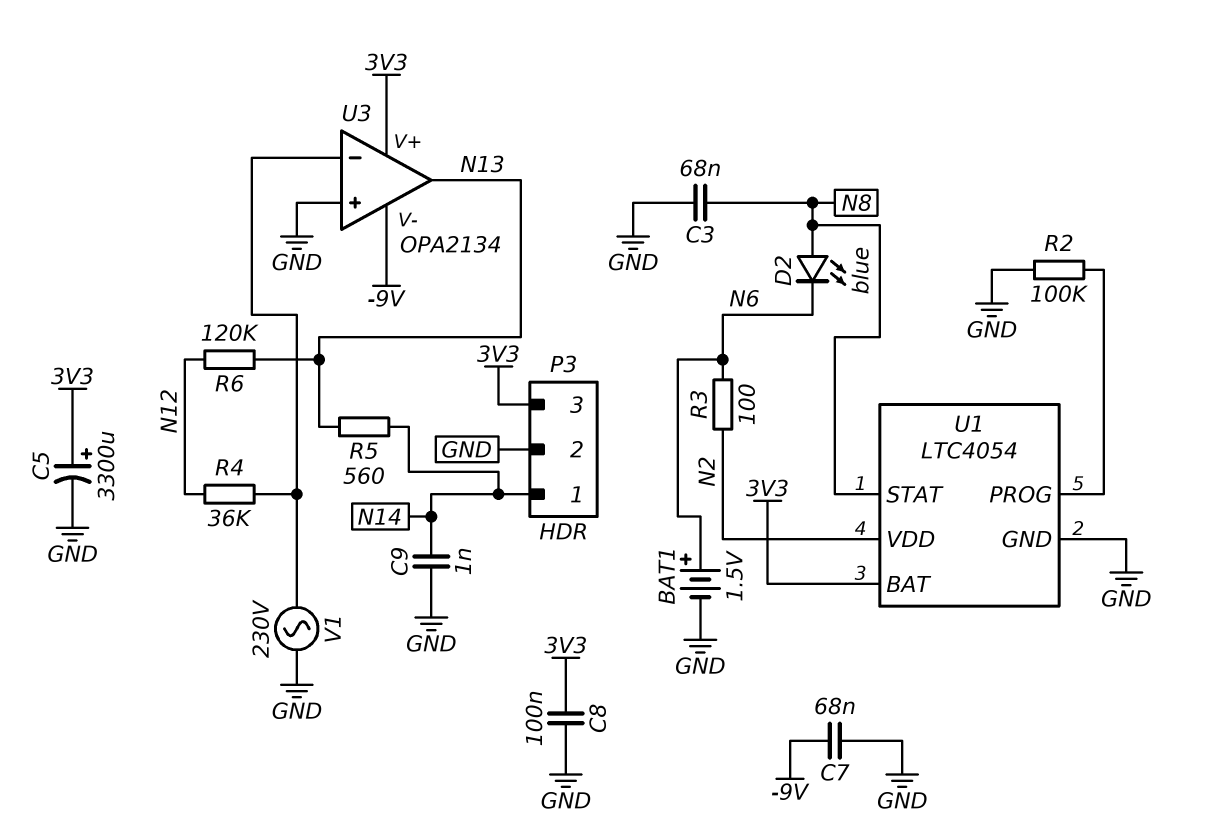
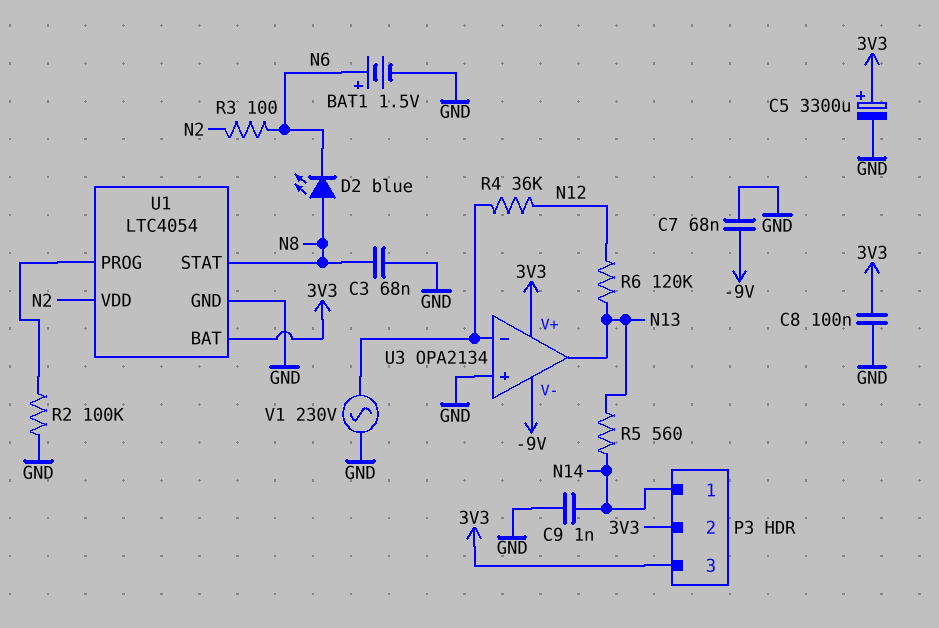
P3 pin 2: GND -> 3V3

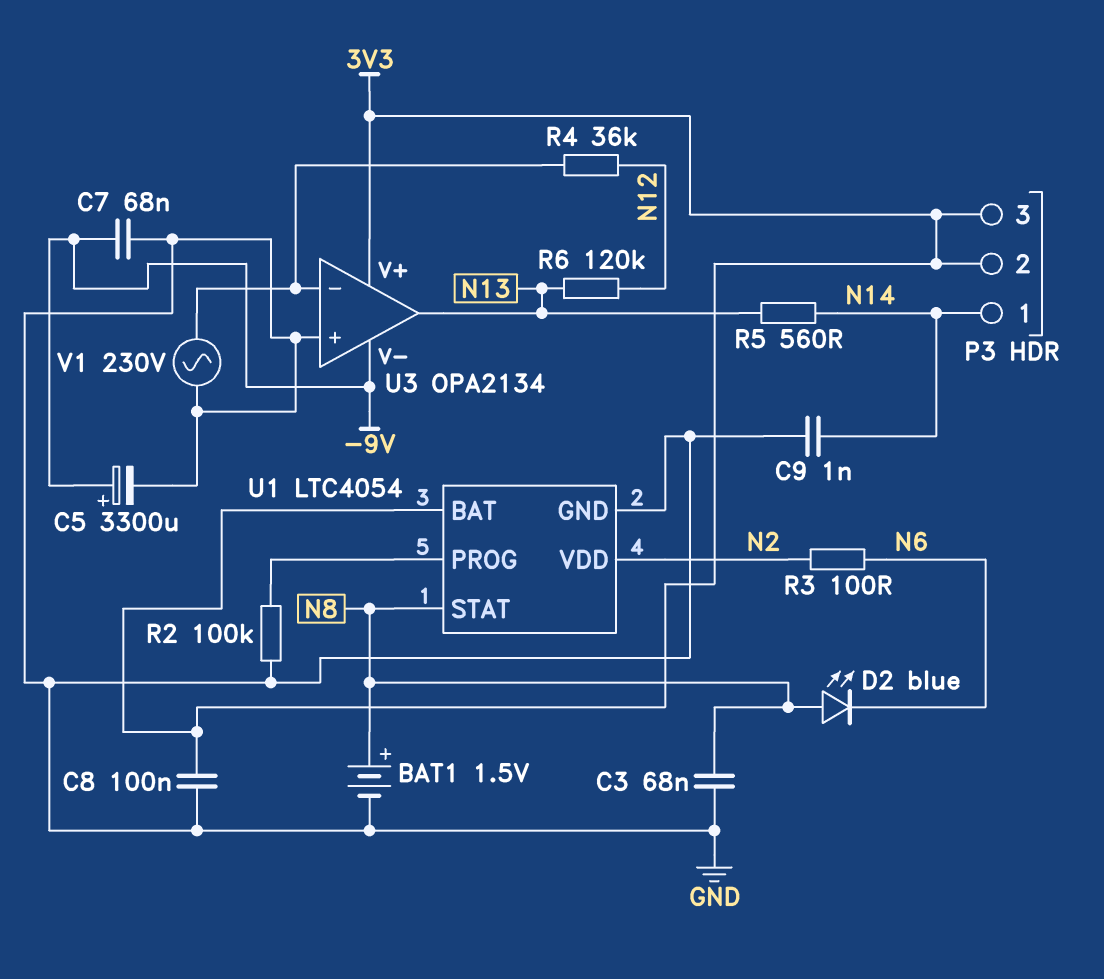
BAT1: 1.5V (plus N6, minus GND) -> 1.5V (plus N8, minus GND)
C5: 3300uF (plus 3V3, minus GND) -> 3300uF (plus -9V, minus GND)

